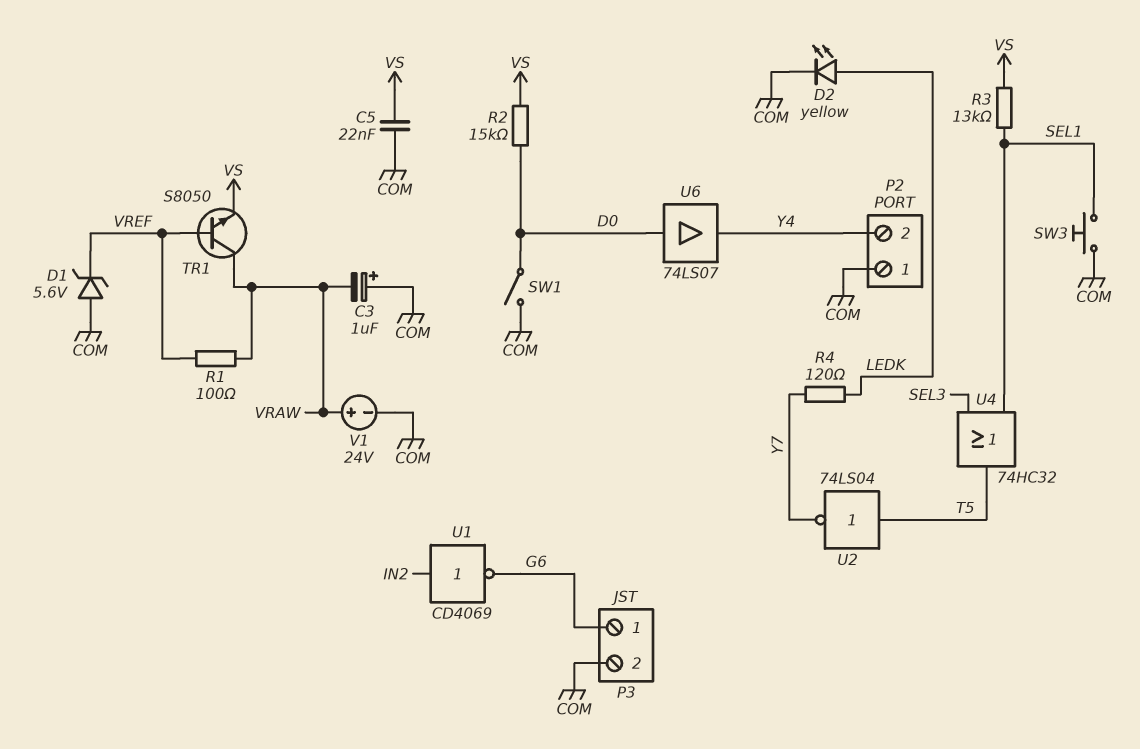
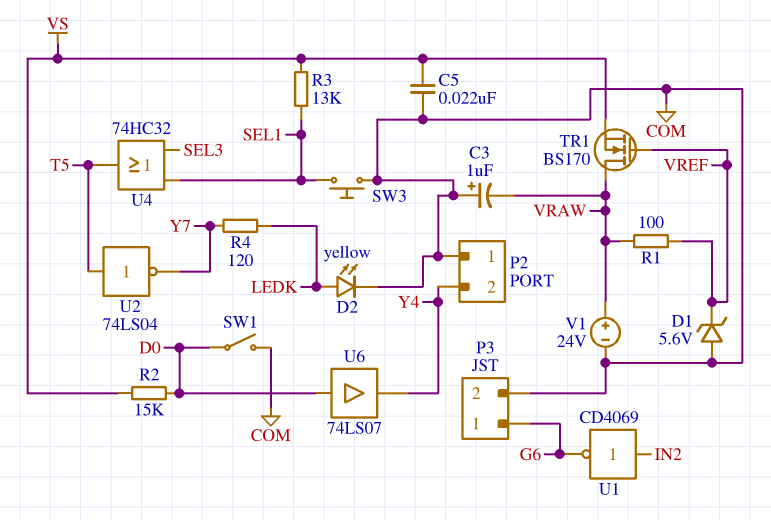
TR1: NPN S8050 (B VREF, C VRAW, E VS) -> NMOS BS170 (G VREF, D VRAW, S VS)

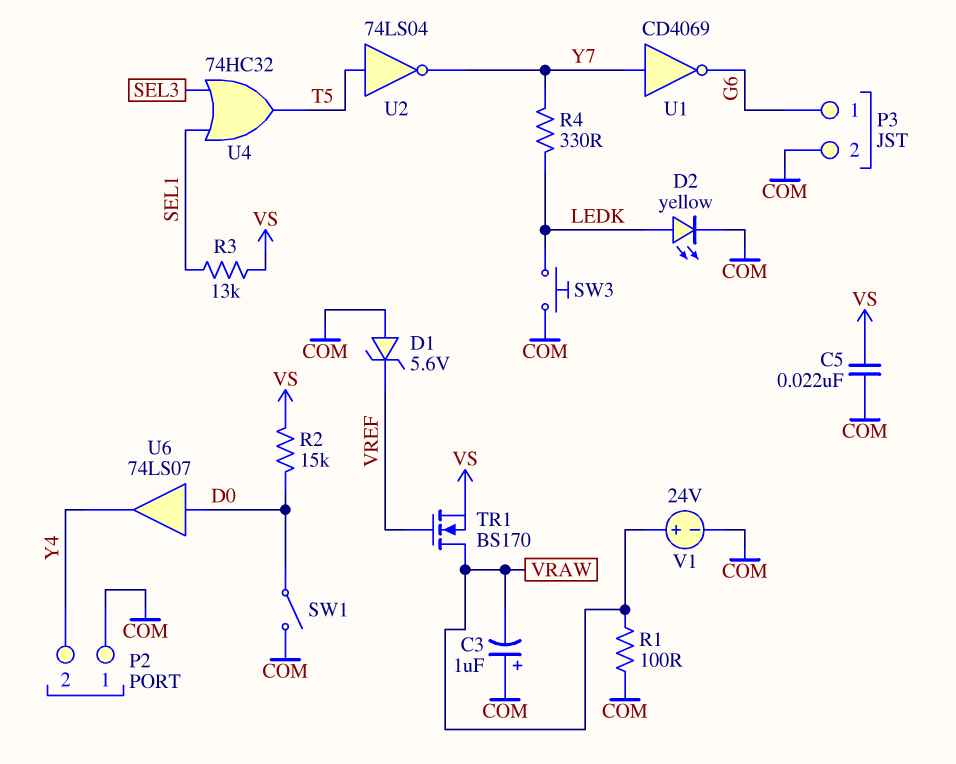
R1: 100 (VRAW, VREF) -> 100 (COM, VRAW)
R4: 120 (LEDK, Y7) -> 330 (LEDK, Y7)
SW3: button (COM, SEL1) -> button (COM, LEDK)
U1: NOT CD4069 (in IN2, out G6) -> NOT CD4069 (in Y7, out G6)

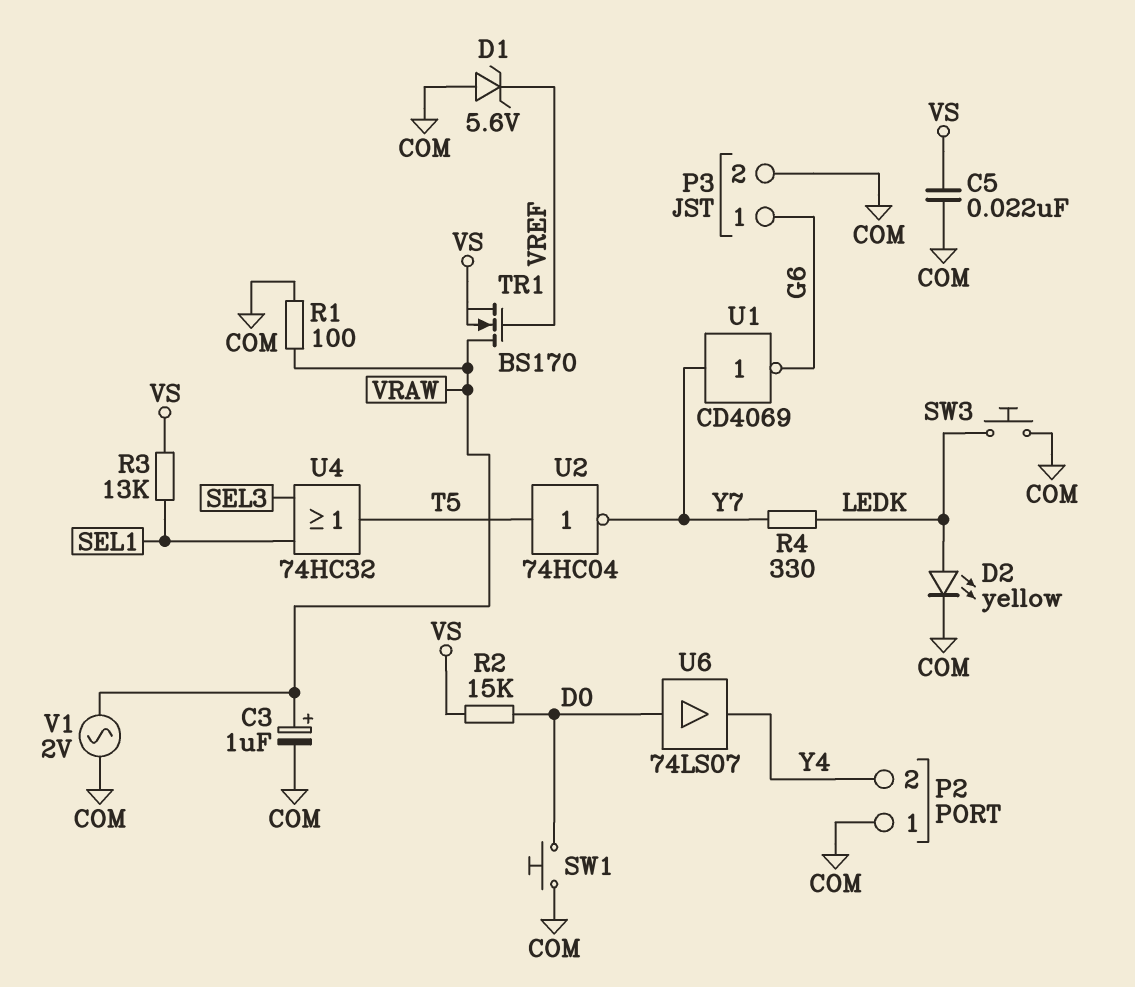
C3: 1uF (plus COM, minus VRAW) -> 1uF (plus VRAW, minus COM)
SW1: switch (COM, D0) -> button (COM, D0)
U2: NOT 74LS04 (in T5, out Y7) -> NOT 74HC04 (in T5, out Y7)
V1: 24V (plus VRAW, minus COM) -> AC 2V (COM, VRAW)

